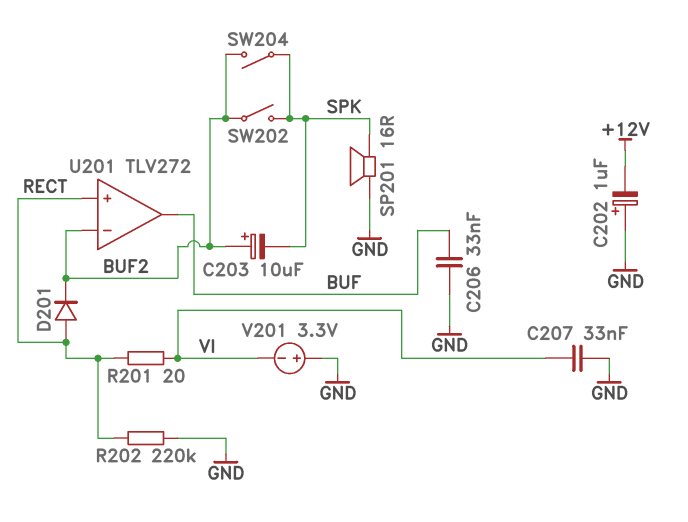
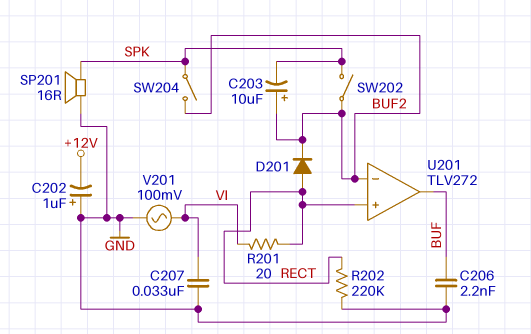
C206: 33nF (BUF, GND) -> 2.2nF (BUF, GND)
V201: 3.3V (plus GND, minus VI) -> AC 100mV (GND, VI)

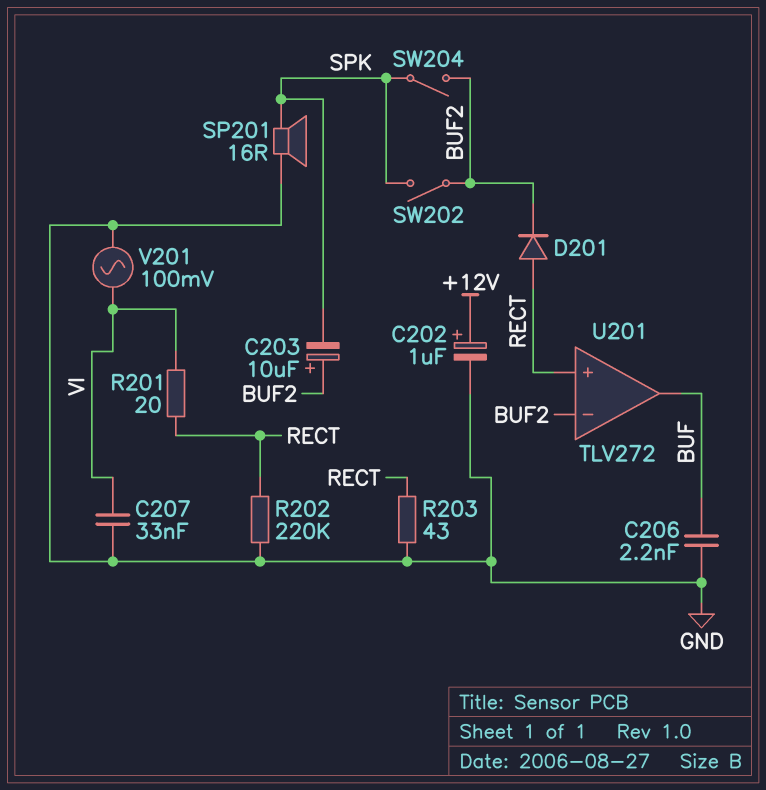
C202: 1uF (plus GND, minus +12V) -> 1uF (plus +12V, minus GND)
R203: none -> 43 (GND, RECT)

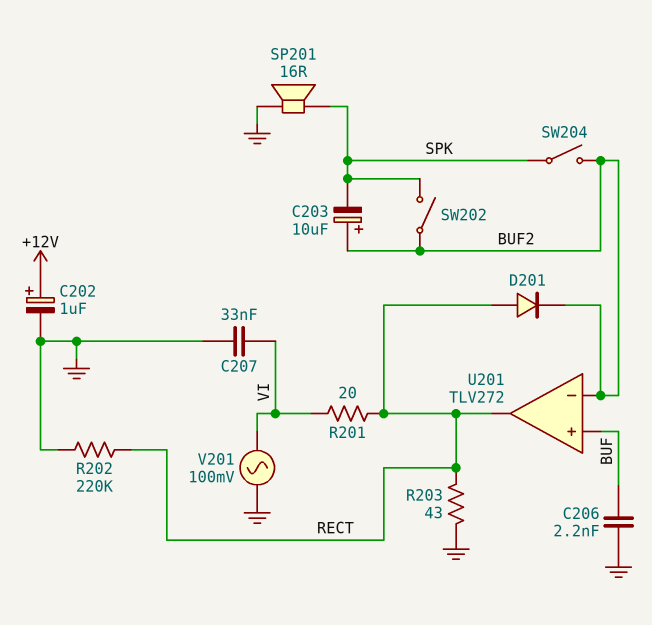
U201 pin in+: RECT -> BUF
U201 pin out: BUF -> RECT

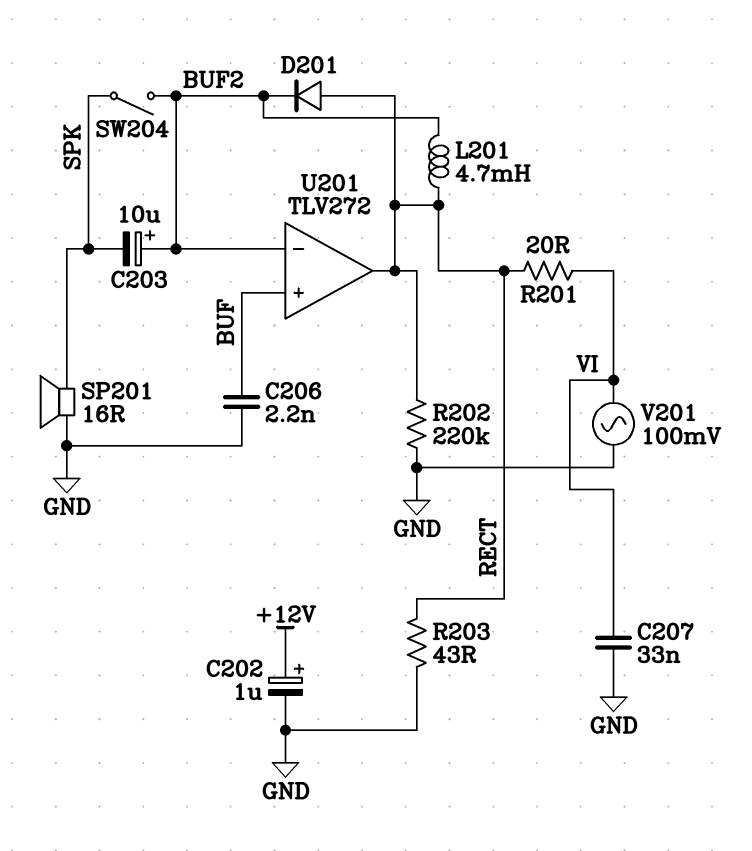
L201: none -> 4.7mH (BUF2, RECT)
SW202: switch (BUF2, SPK) -> none

